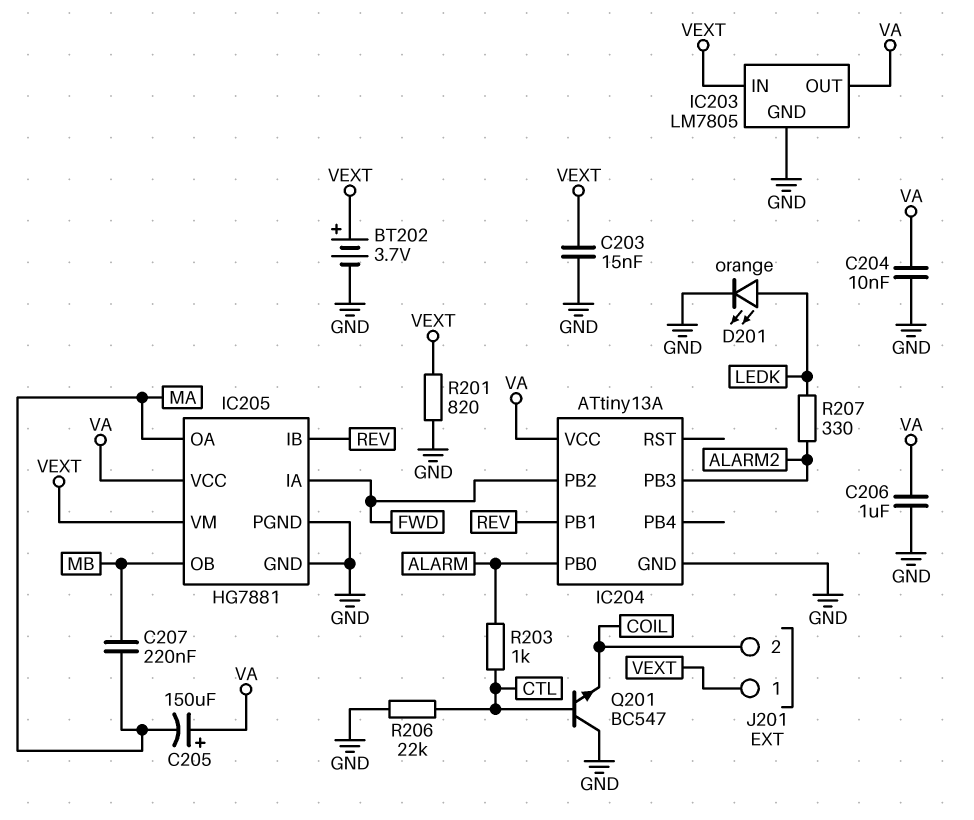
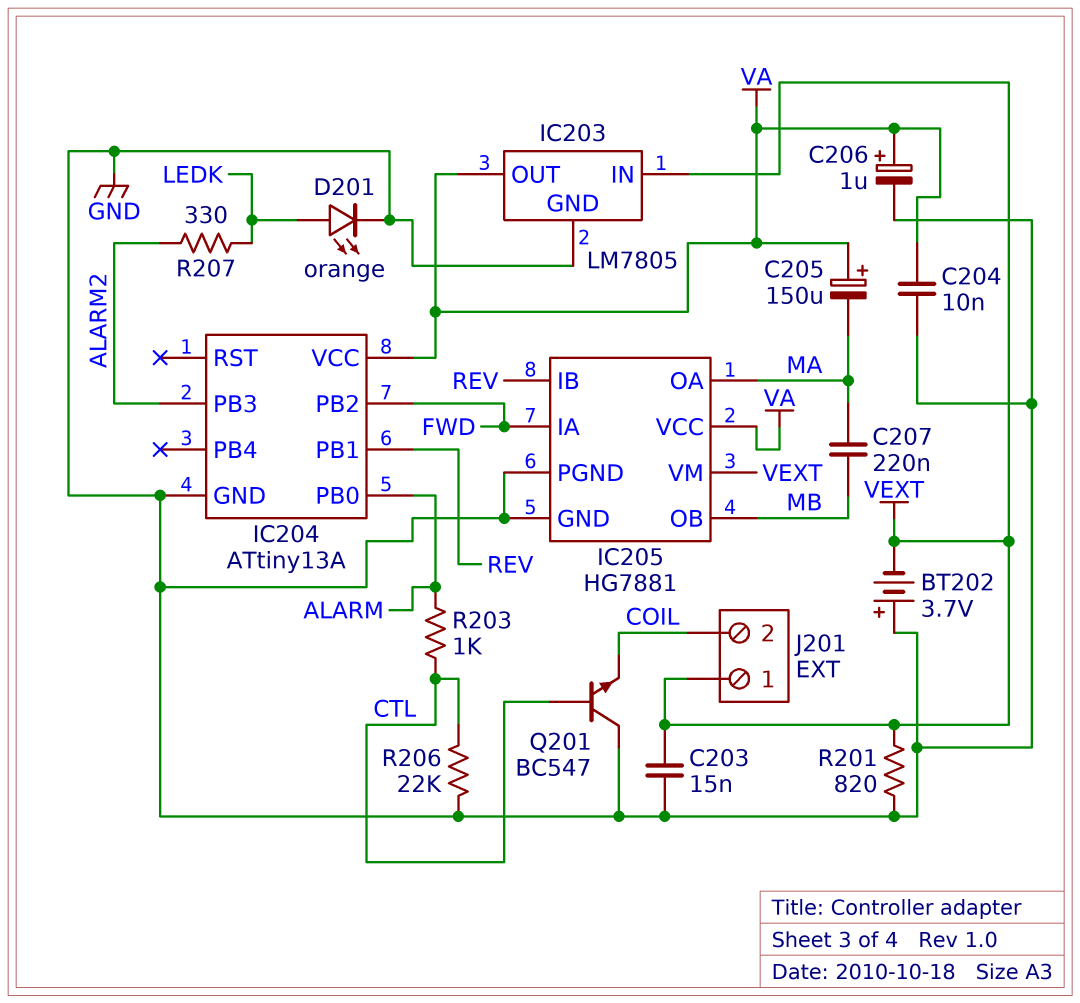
BT202: 3.7V (plus VEXT, minus GND) -> 3.7V (plus GND, minus VEXT)
C206: 1uF (GND, VA) -> 1uF (plus VA, minus GND)

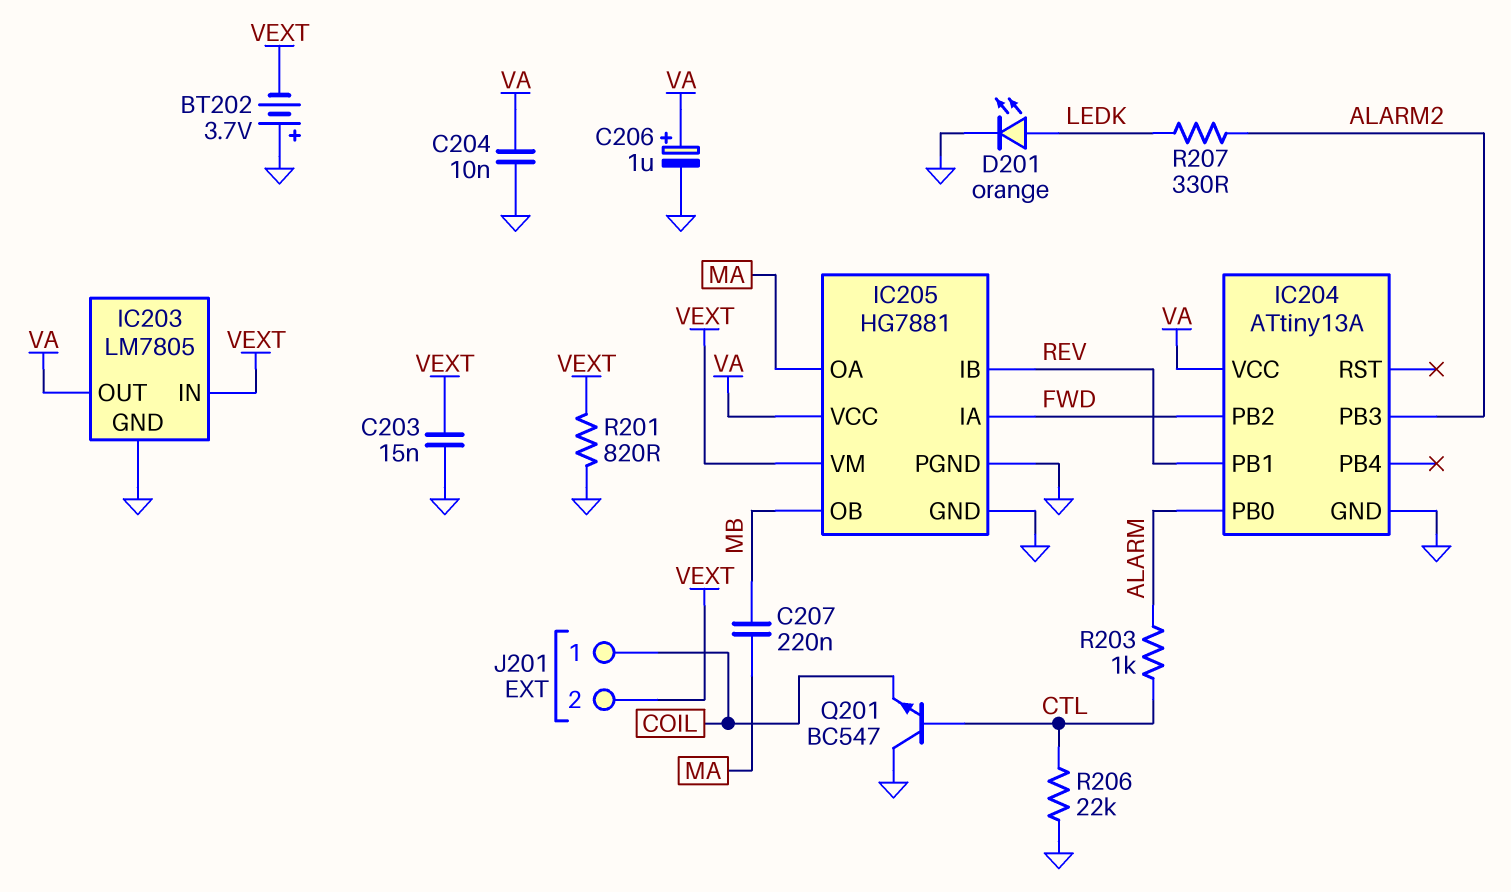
C205: 150uF (plus VA, minus MA) -> none
J201 pin 1: VEXT -> COIL
J201 pin 2: COIL -> VEXT

